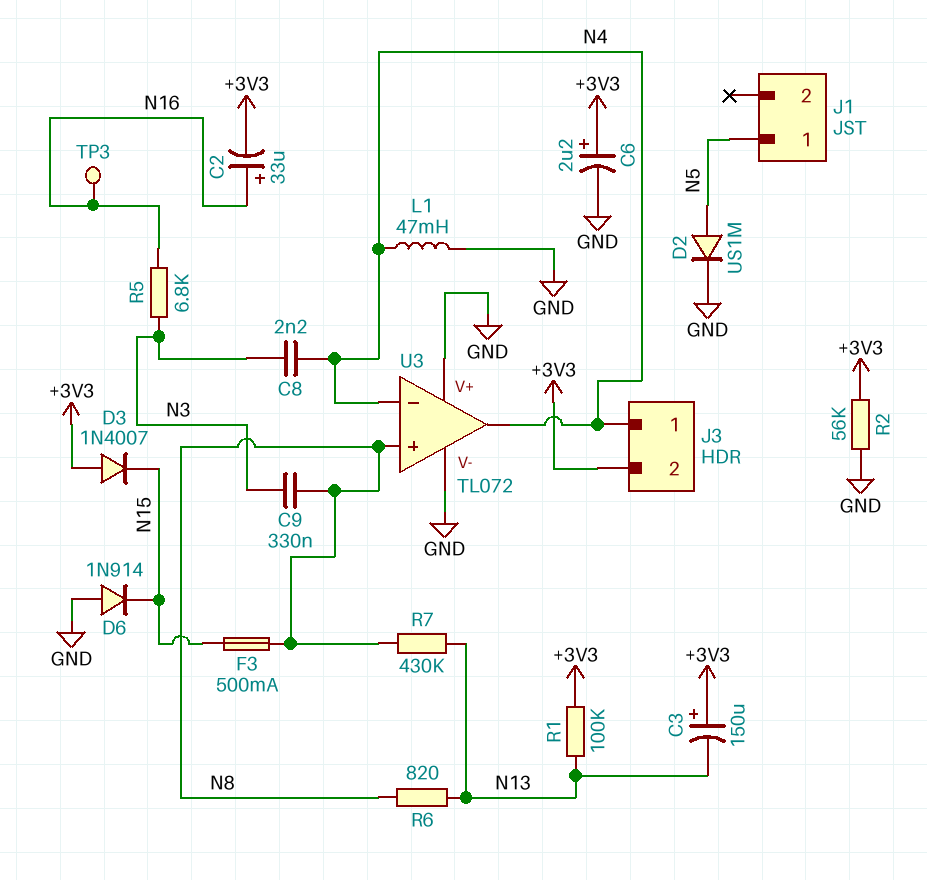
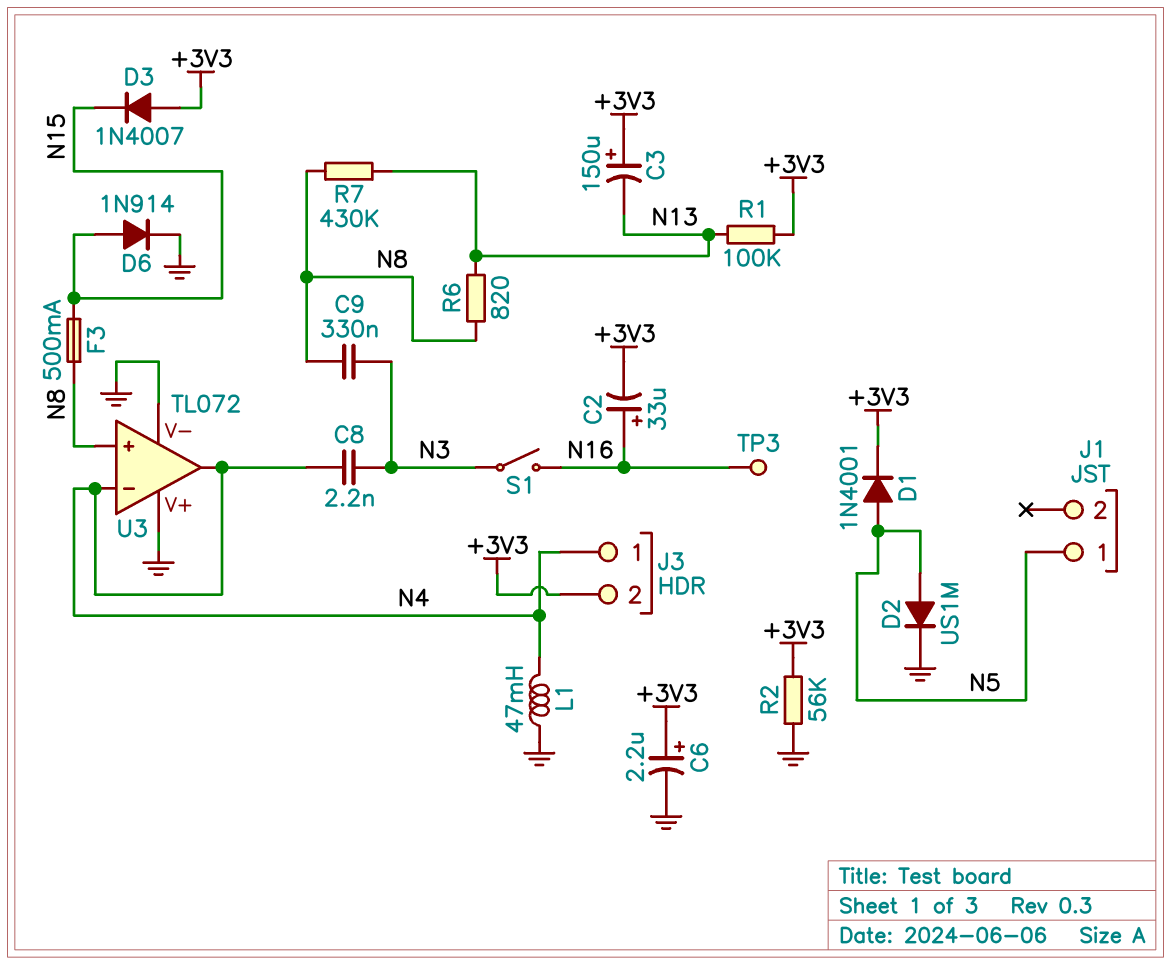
D1: none -> diode 1N4001 (A N5, K +3V3)
D6: diode 1N914 (A GND, K N15) -> diode 1N914 (A N15, K GND)
R5: 6.8k (N3, N16) -> none
S1: none -> switch (N3, N16)

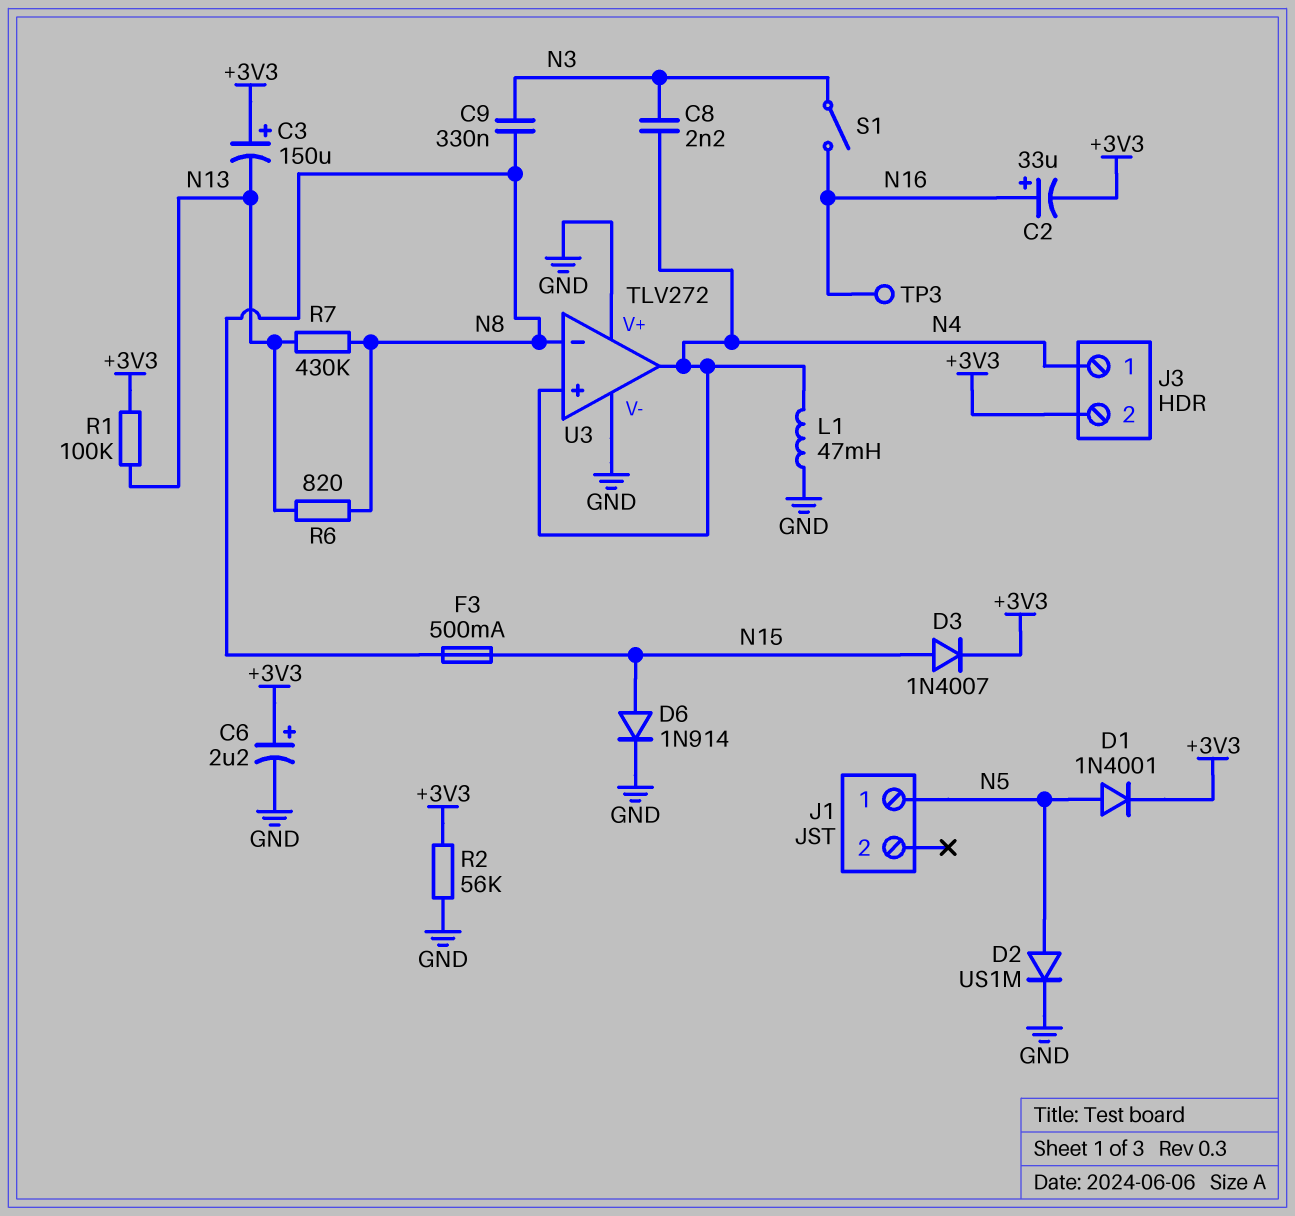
D3: diode 1N4007 (A +3V3, K N15) -> diode 1N4007 (A N15, K +3V3)
U3: TL072 -> TLV272
U3 pin in+: N8 -> N4
U3 pin in-: N4 -> N8

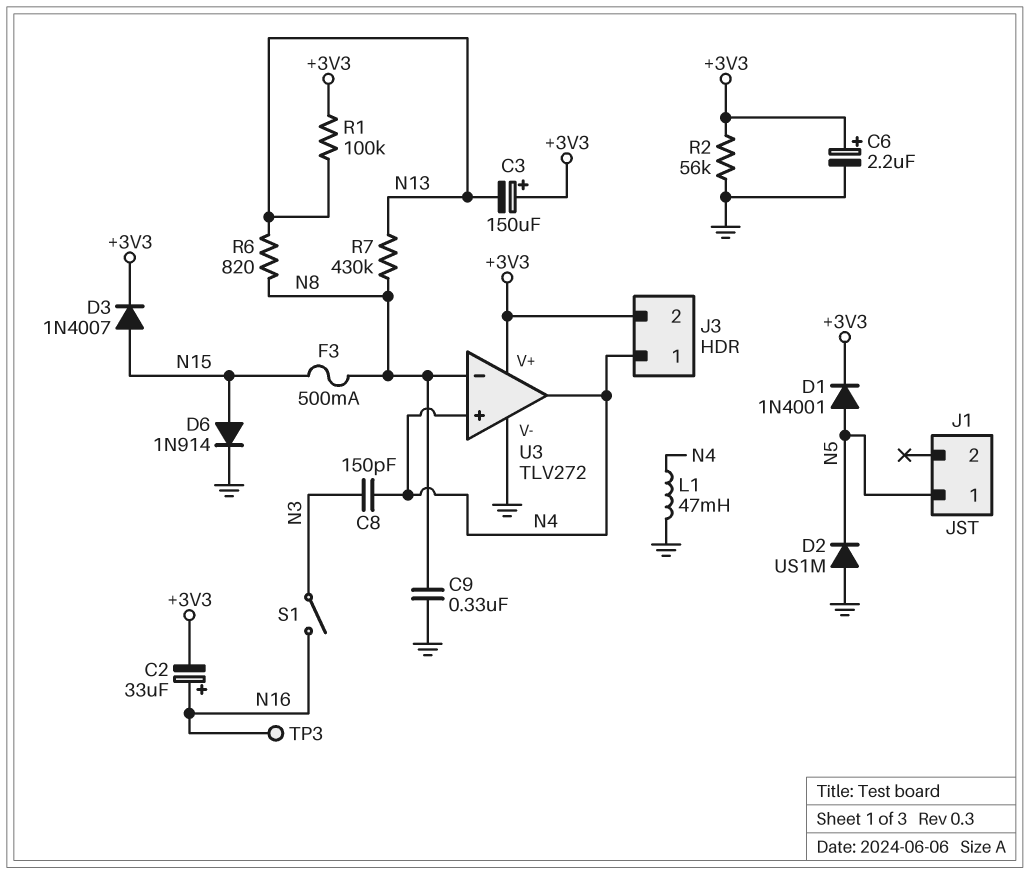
C8: 2.2nF (N3, N4) -> 150pF (N3, N4)
C9: 330nF (N3, N8) -> 330nF (GND, N8)
D2: diode US1M (A N5, K GND) -> diode US1M (A GND, K N5)
U3 pin V+: GND -> +3V3

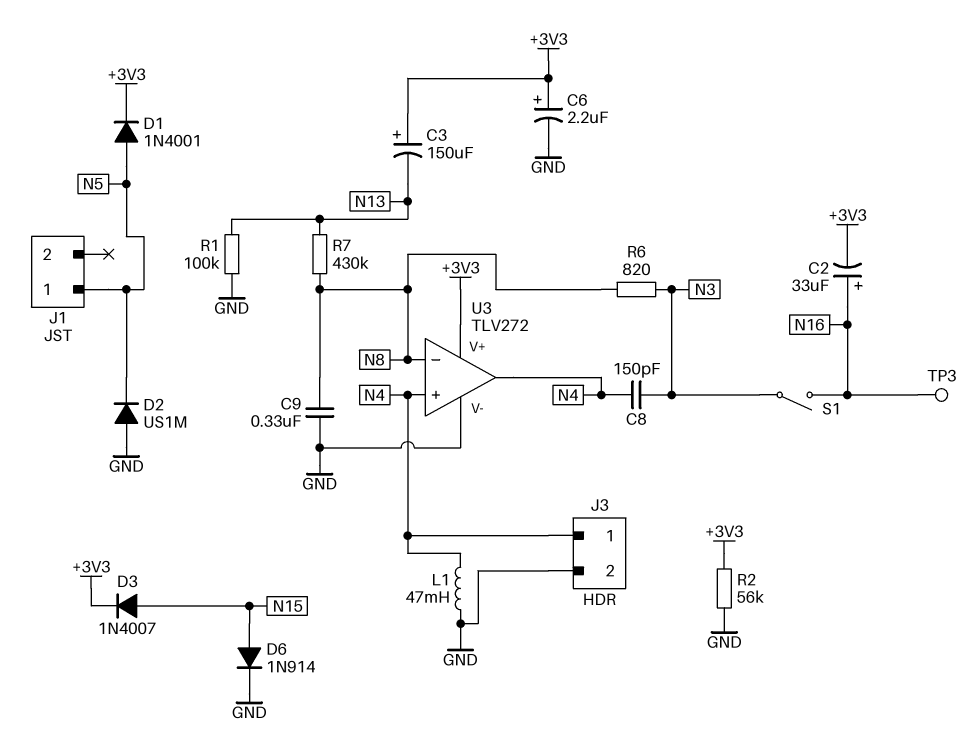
F3: 500mA (N8, N15) -> none
J3 pin 2: +3V3 -> GND
R1: 100k (+3V3, N13) -> 100k (GND, N13)
R6: 820 (N8, N13) -> 820 (N3, N8)

